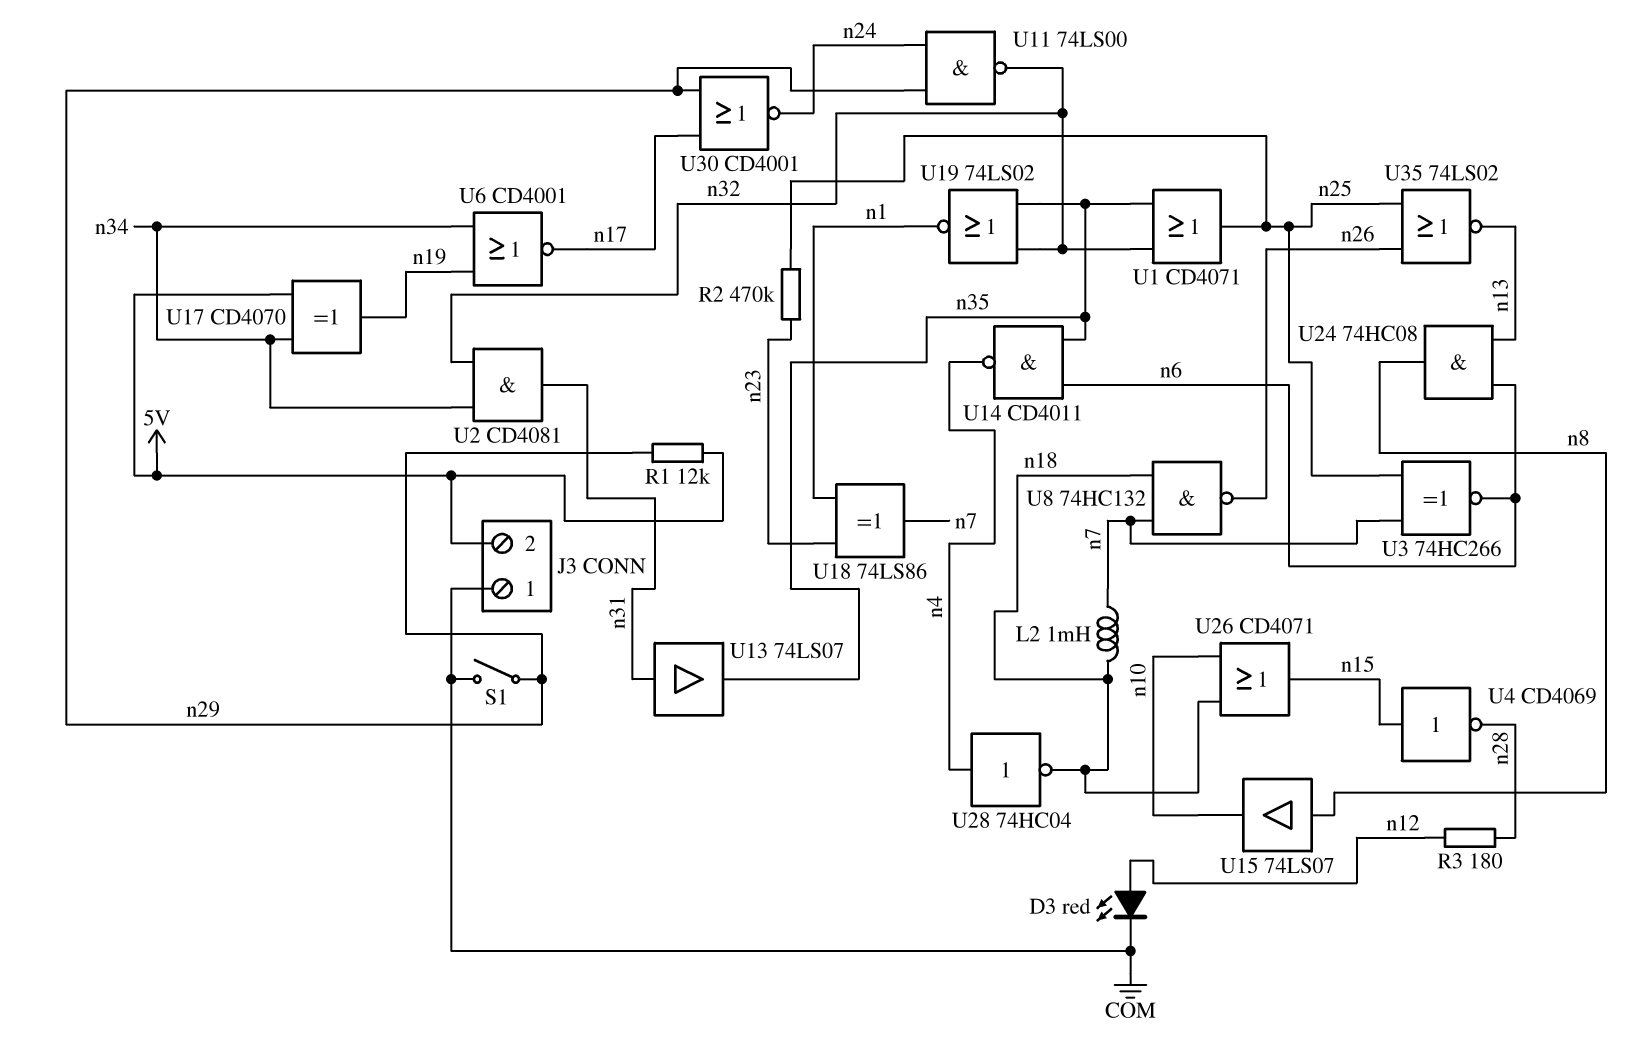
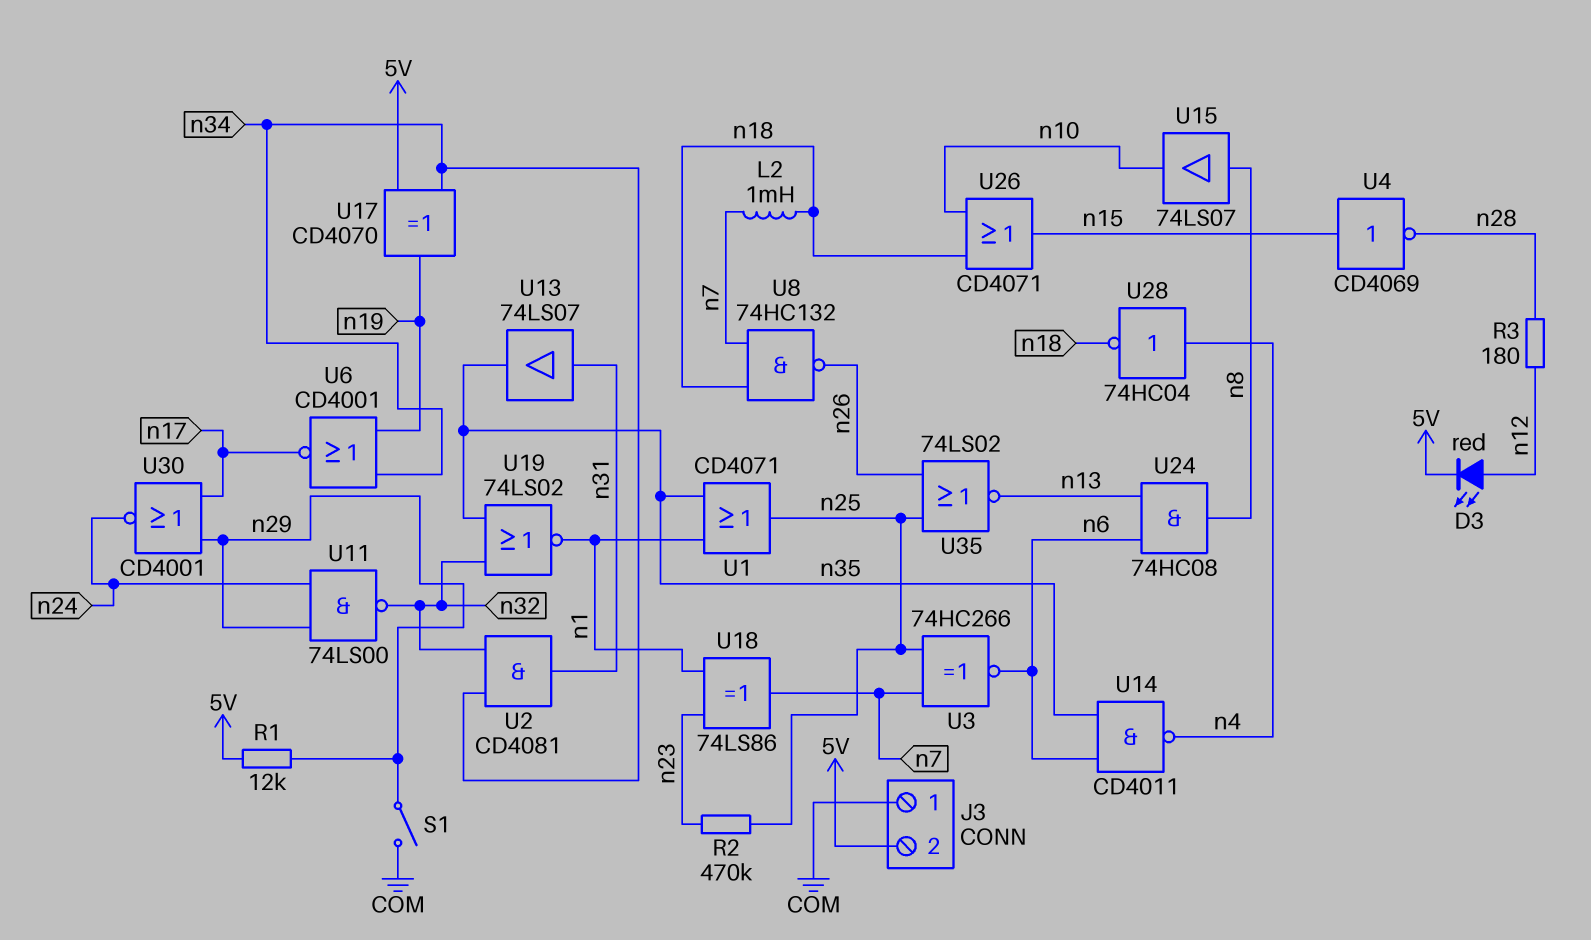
D3: LED red (A n12, K COM) -> LED red (A n12, K 5V)
U1: OR CD4071 (in n32, in n35, out n25) -> OR CD4071 (in n1, in n35, out n25)

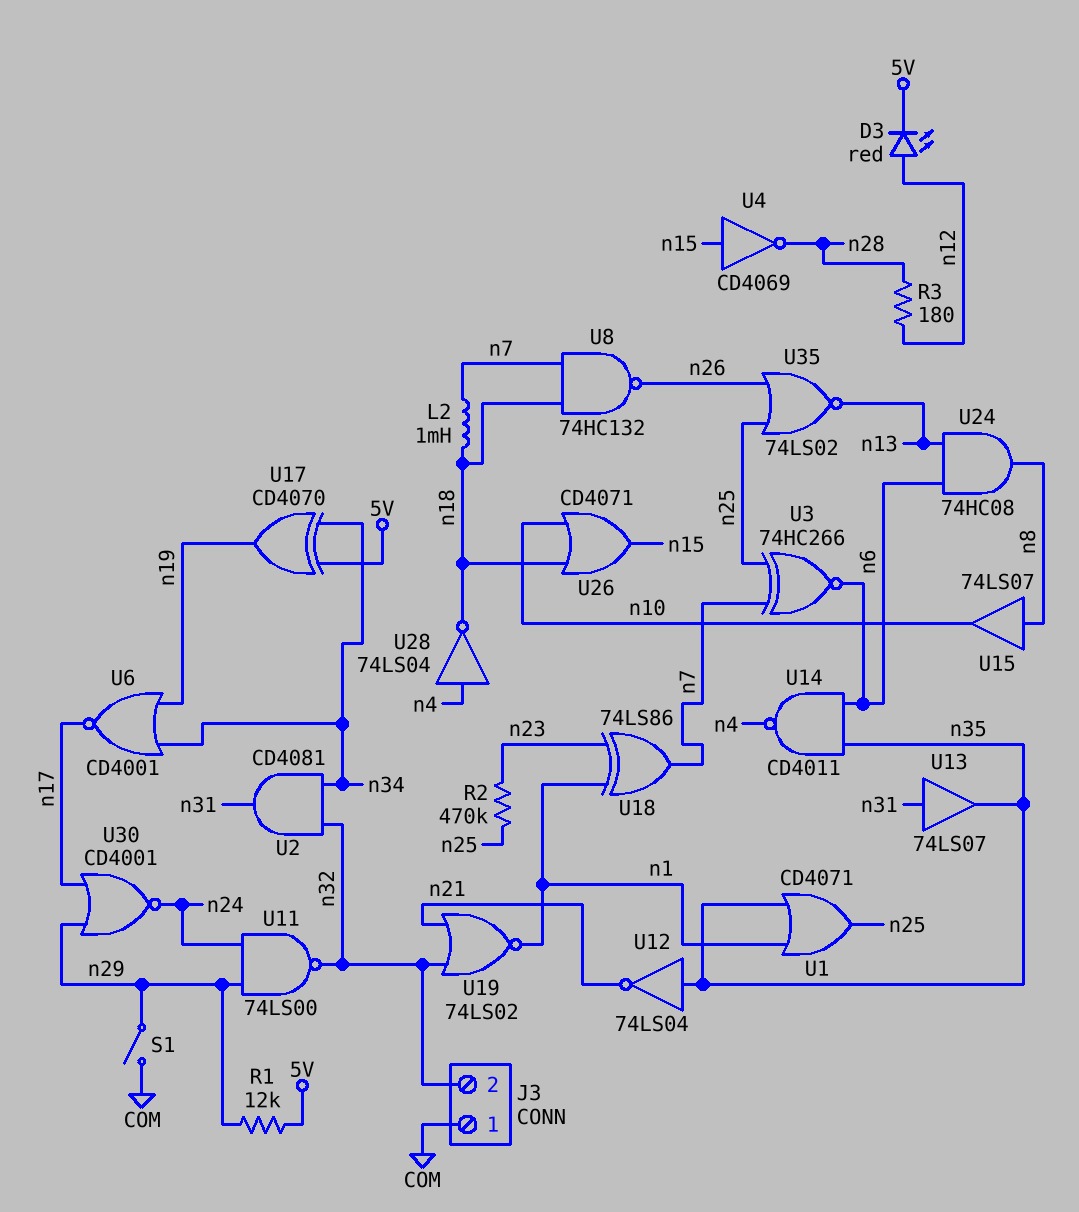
J3 pin 2: 5V -> n32
U12: none -> NOT 74LS04 (in n35, out n21)
U19: NOR 74LS02 (in n32, in n35, out n1) -> NOR 74LS02 (in n21, in n32, out n1)
U28: NOT 74HC04 (in n4, out n18) -> NOT 74LS04 (in n4, out n18)

